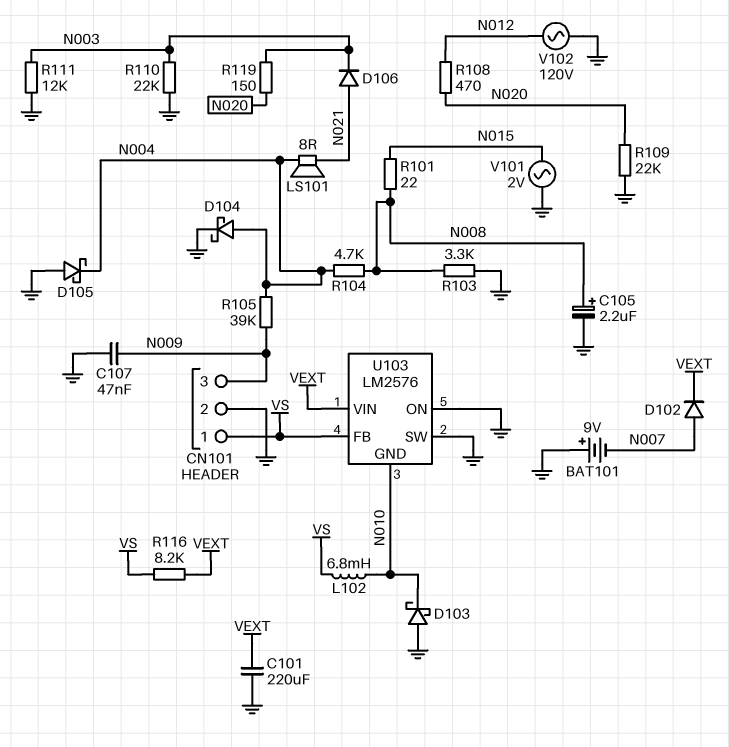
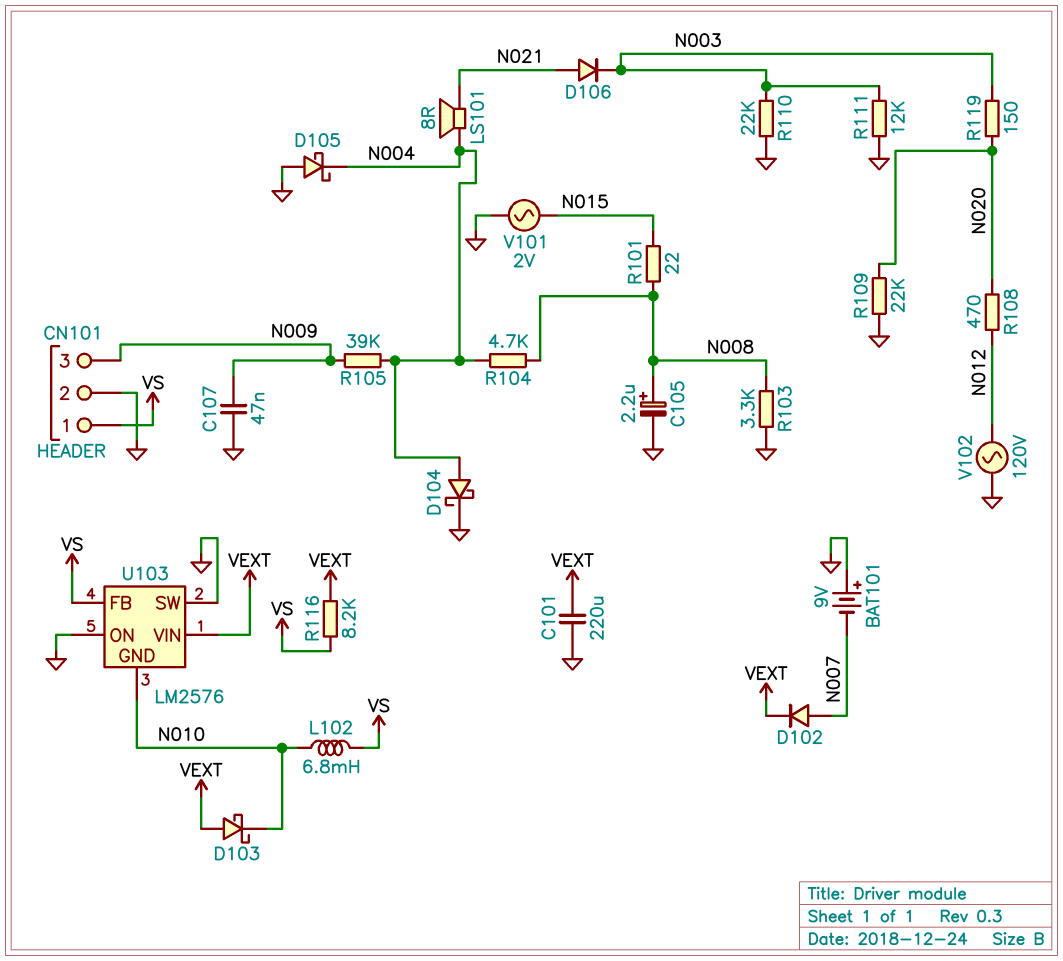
D103: schottky (A GND, K N010) -> schottky (A VEXT, K N010)

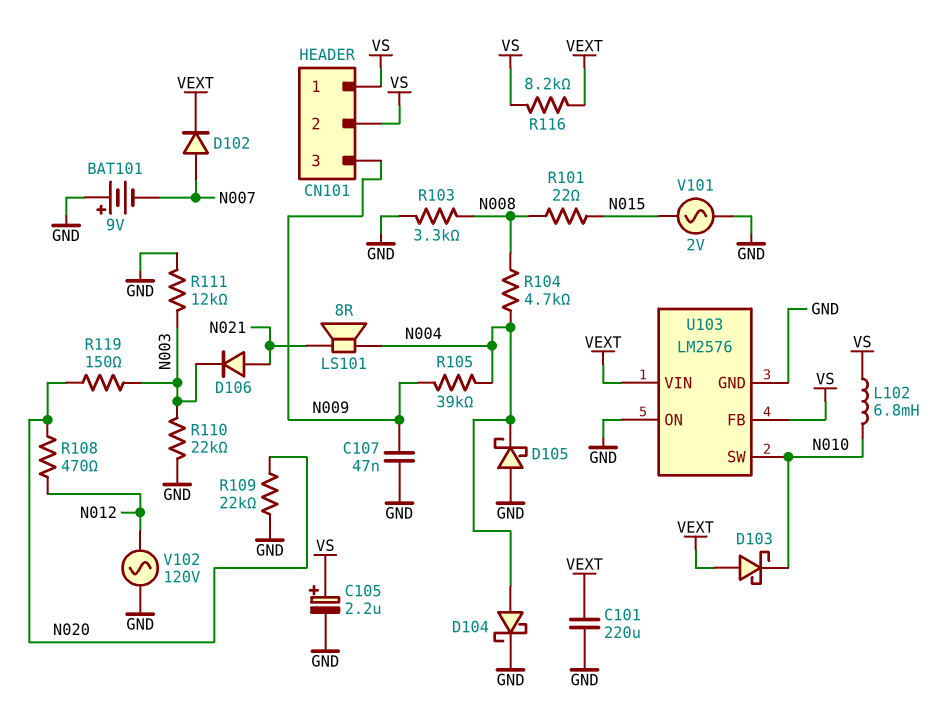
C105: 2.2uF (plus N008, minus GND) -> 2.2uF (plus VS, minus GND)
CN101 pin 2: GND -> VS
U103 pin GND: N010 -> GND
U103 pin SW: GND -> N010

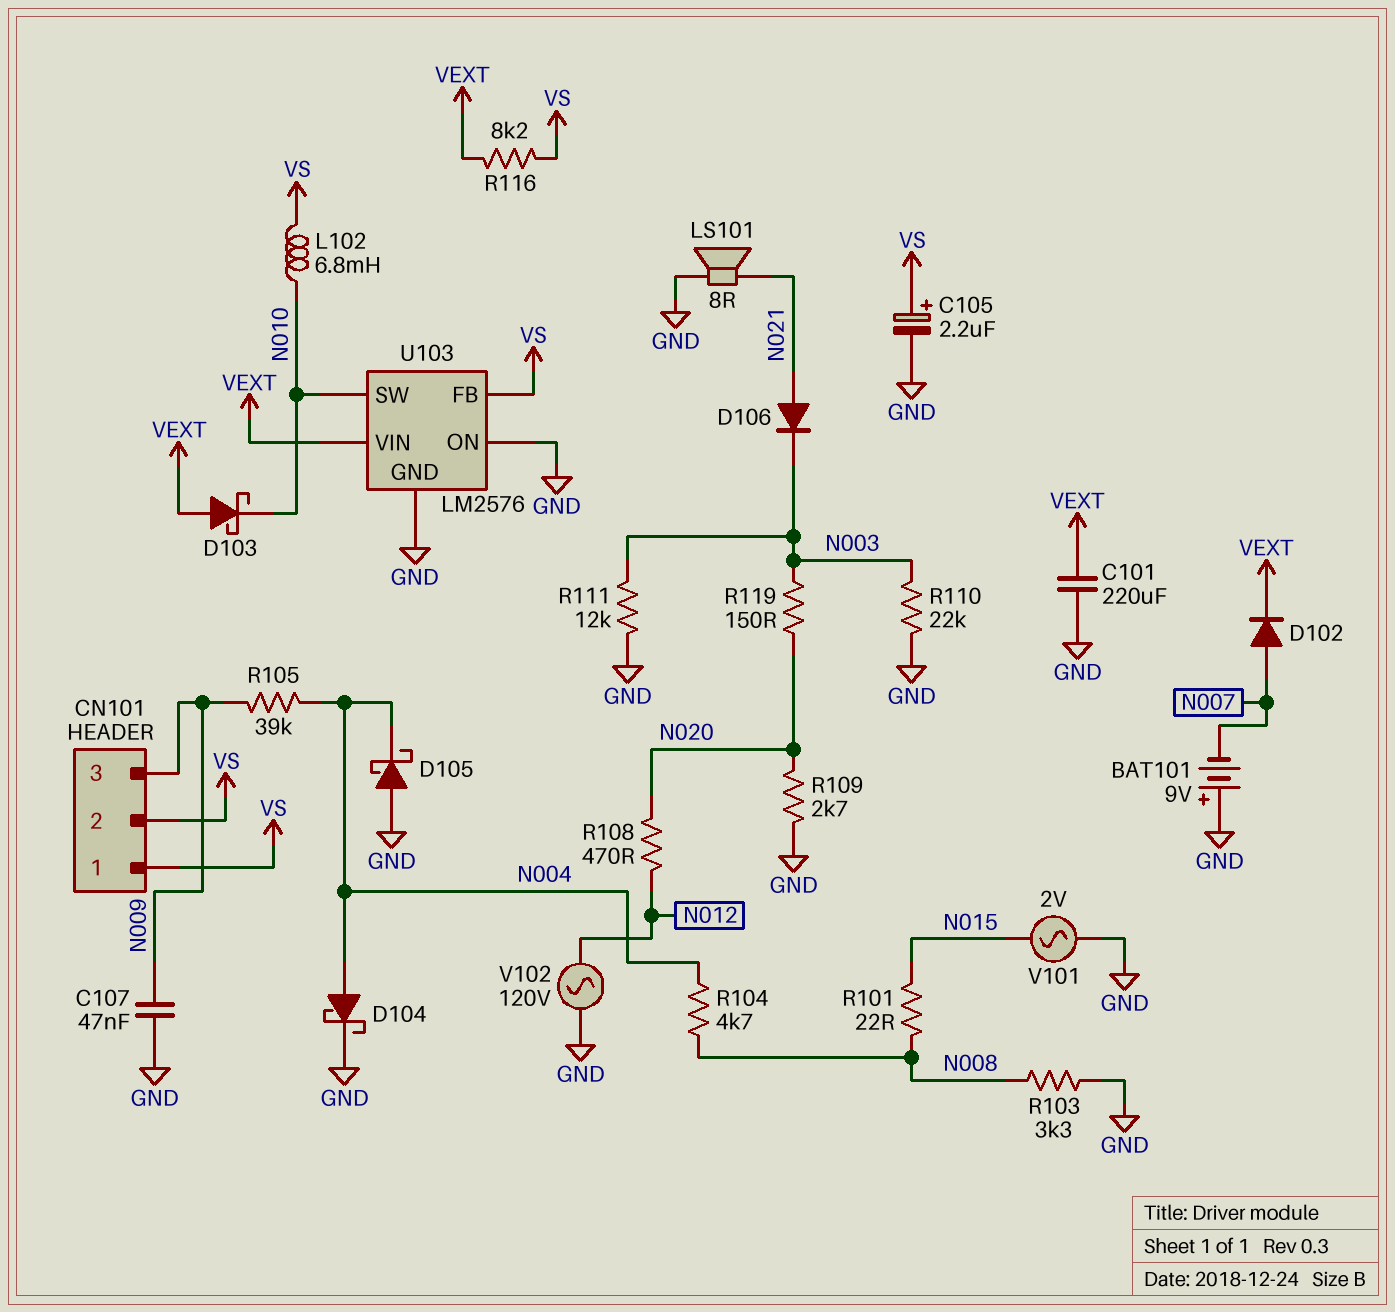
LS101: speaker 8R (N004, N021) -> speaker 8R (GND, N021)
R109: 22k (GND, N020) -> 2.7k (GND, N020)

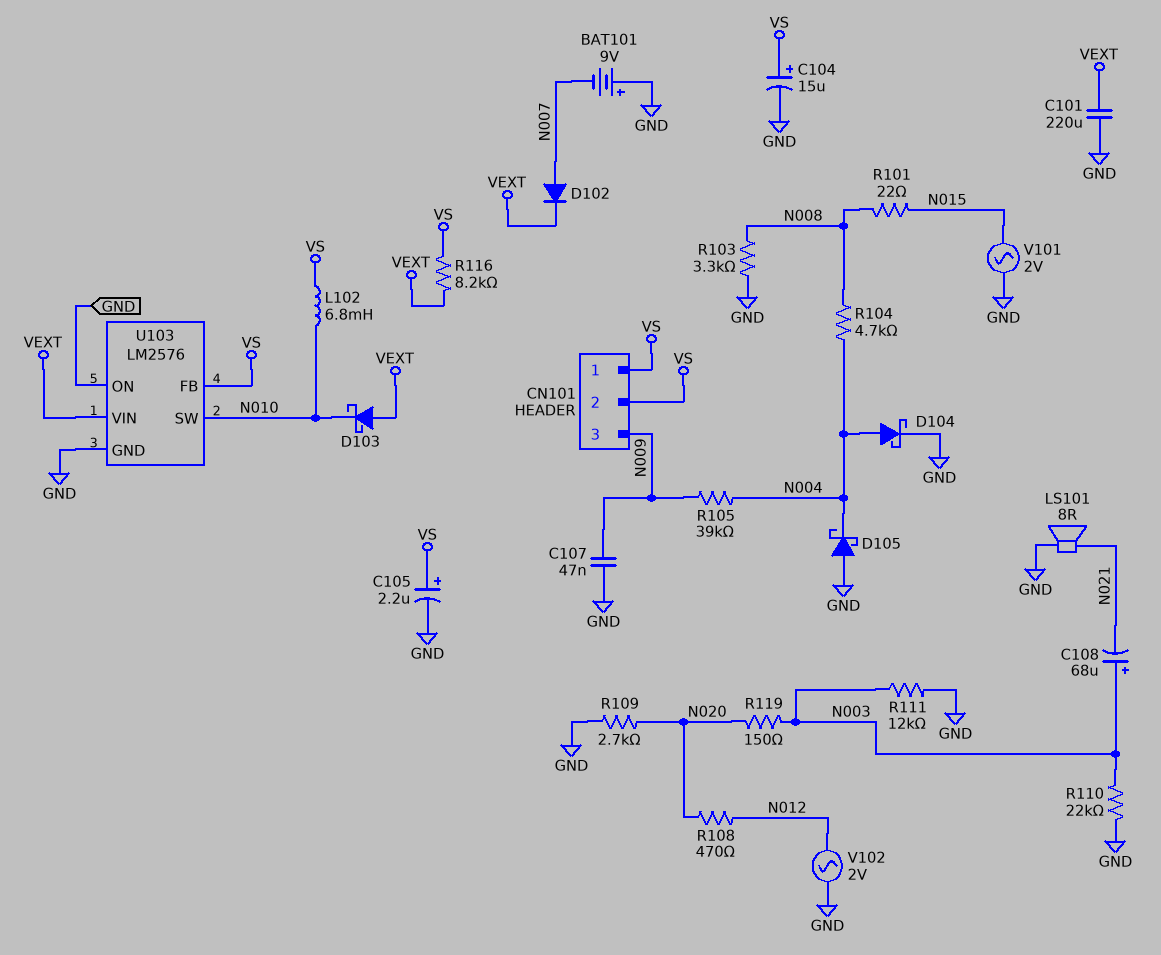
C104: none -> 15uF (plus VS, minus GND)
C108: none -> 68uF (plus N003, minus N021)
D106: diode (A N021, K N003) -> none
V102: AC 120V (GND, N012) -> AC 2V (GND, N012)

